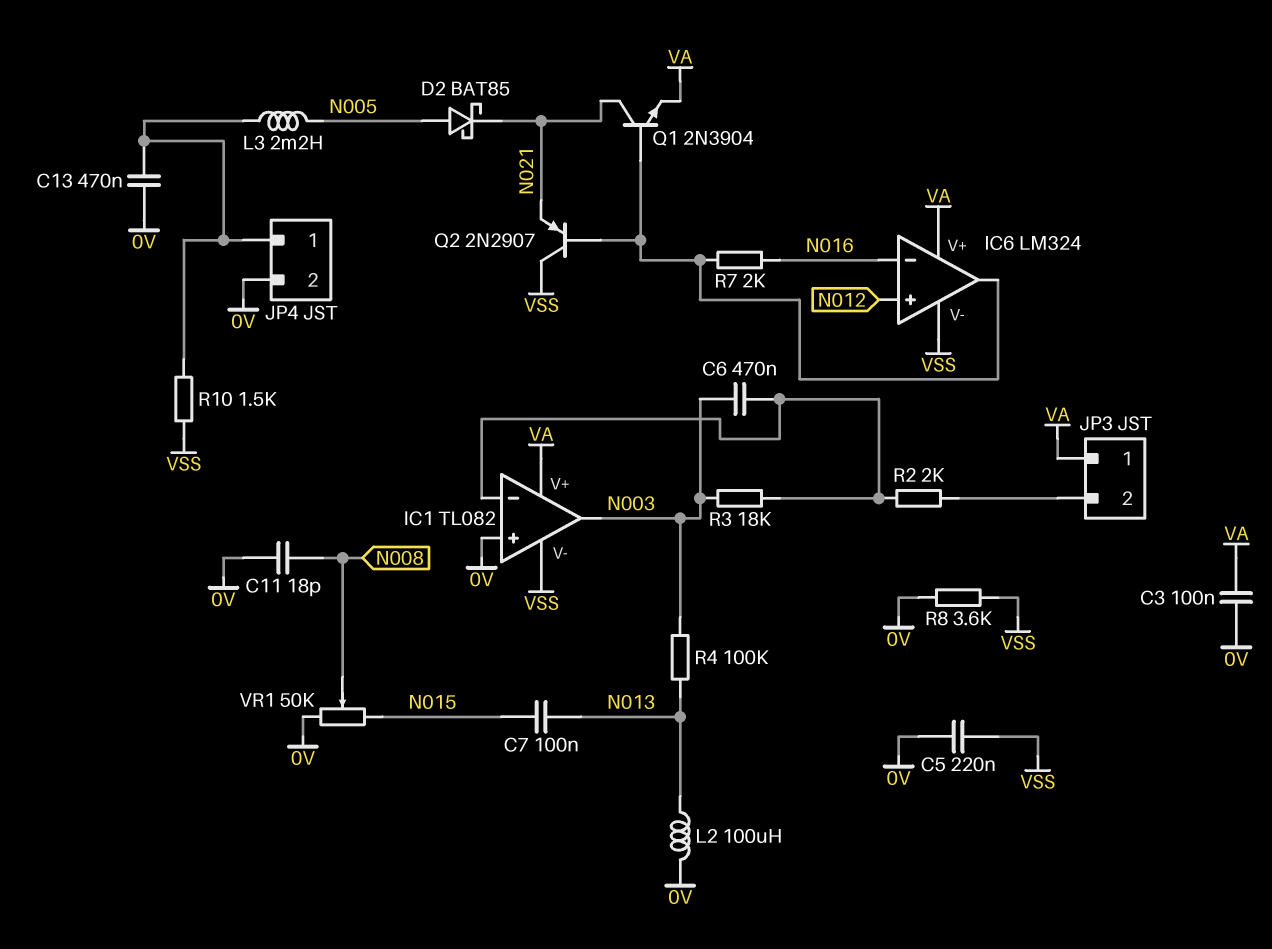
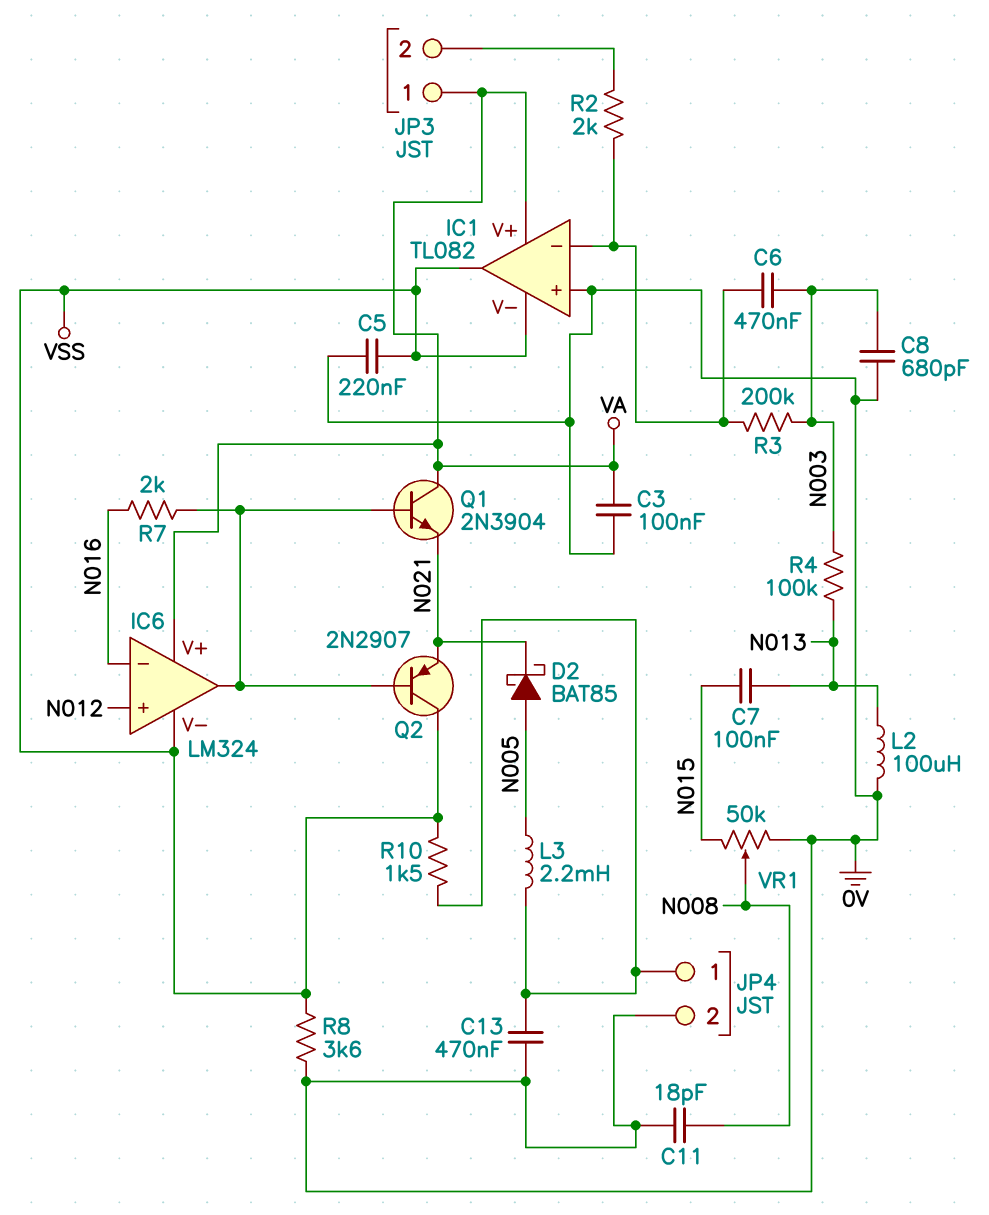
C8: none -> 680pF (0V, N003)
IC1 pin out: N003 -> VSS
Q1: NPN 2N3904 (B IC6/out, C N021, E VA) -> NPN 2N3904 (B IC6/out, C VA, E N021)
R3: 18k (IC1/in-, N003) -> 200k (IC1/in-, N003)

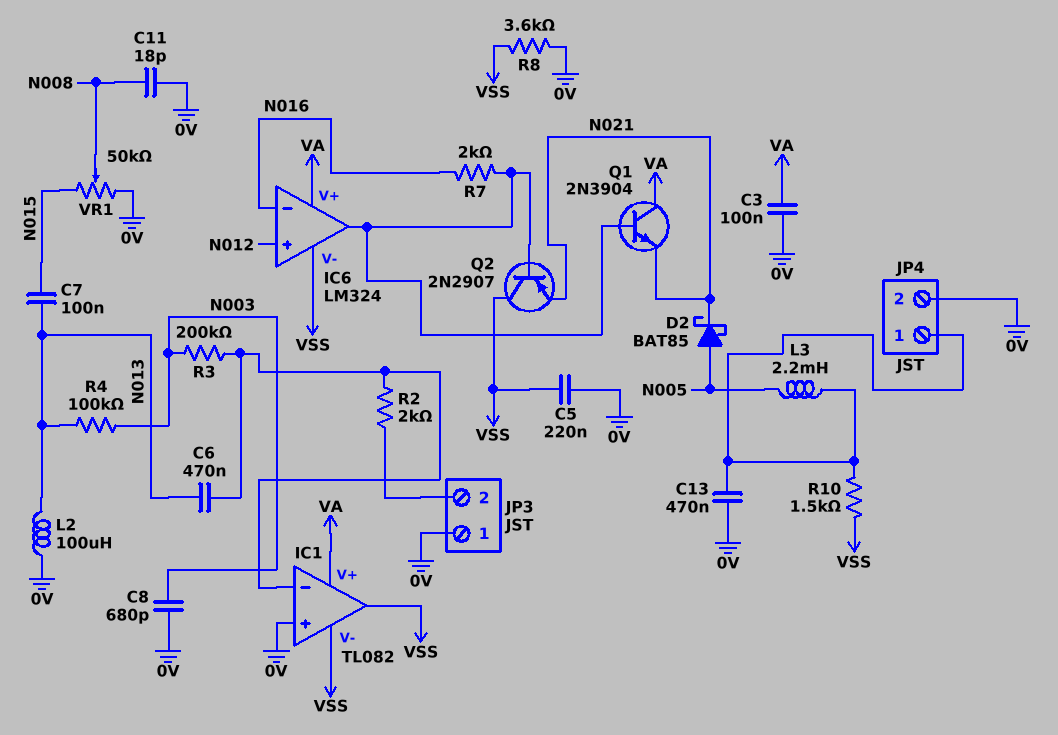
C6: 470nF (IC1/in-, N003) -> 470nF (IC1/in-, N013)
JP3 pin 1: VA -> 0V

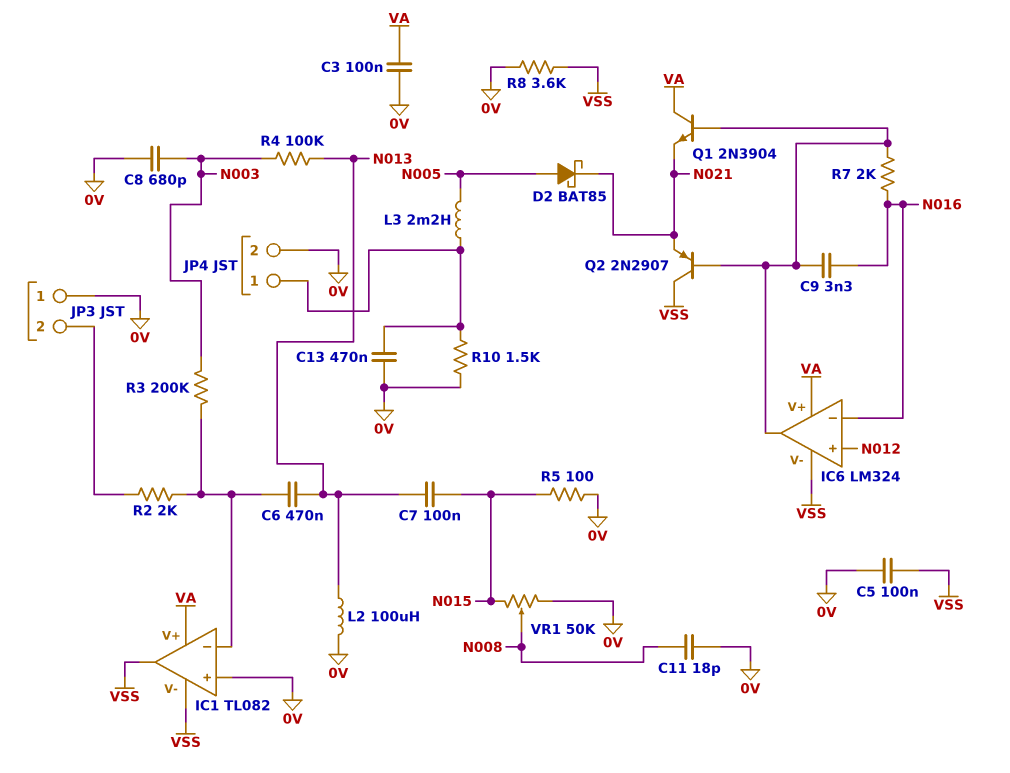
C5: 220nF (0V, VSS) -> 100nF (0V, VSS)
C9: none -> 3.3nF (IC6/out, N016)
R5: none -> 100 (0V, N015)
R10: 1.5k (JP4/1, VSS) -> 1.5k (0V, JP4/1)

